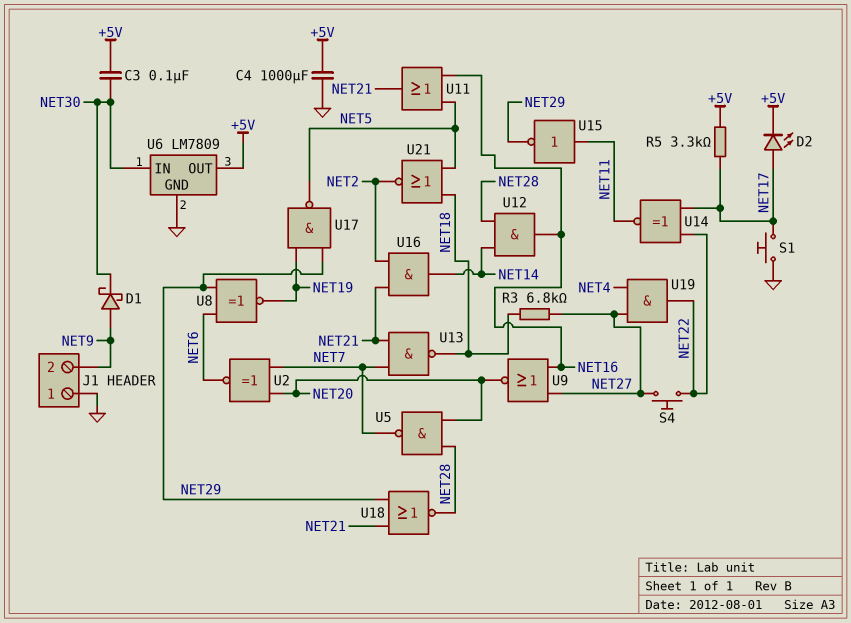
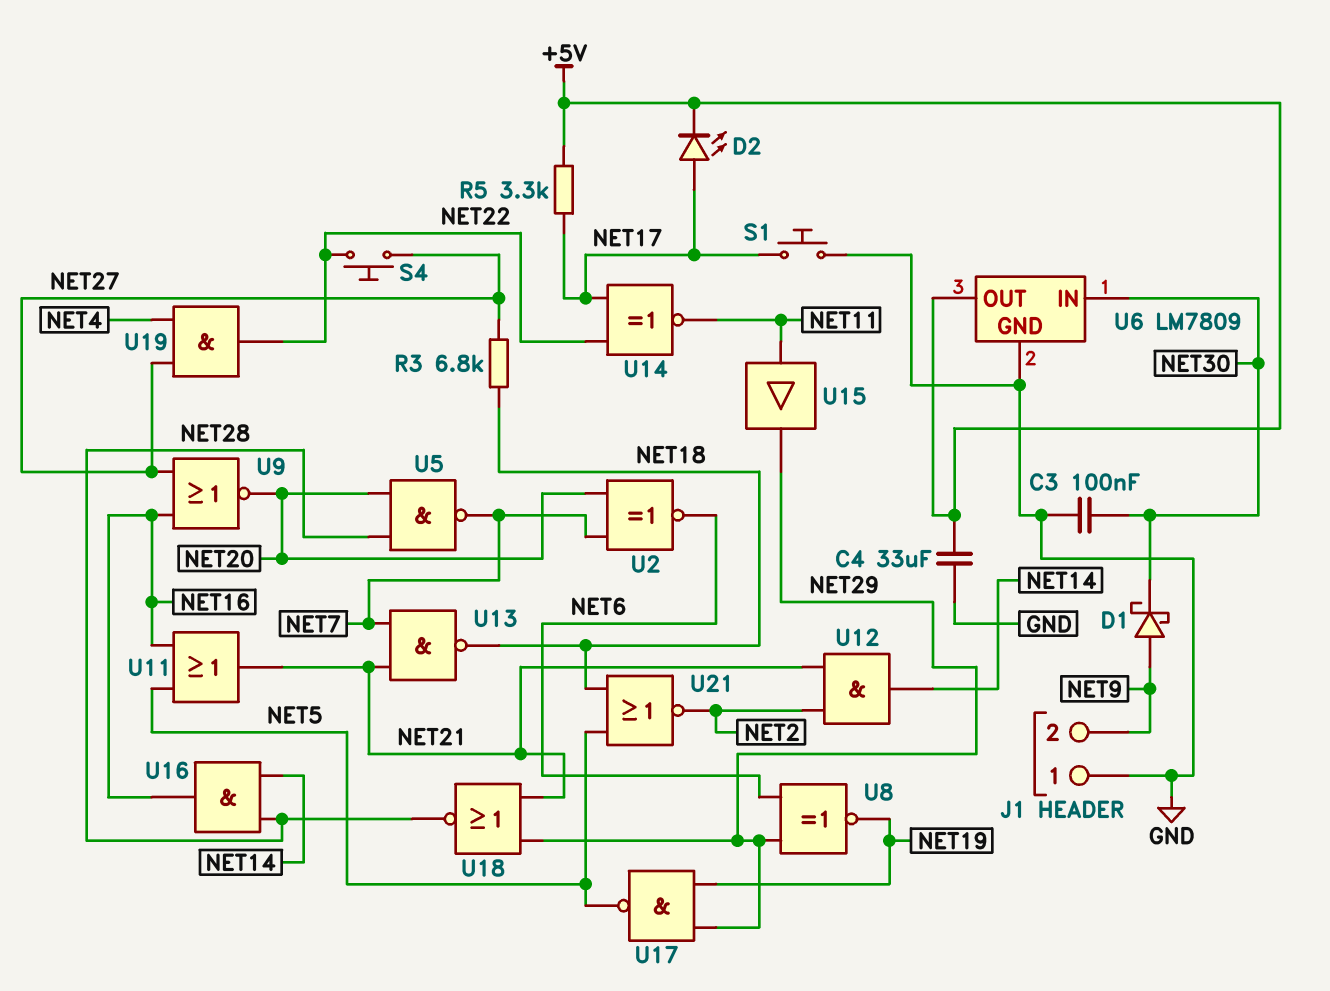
C3: 100nF (+5V, NET30) -> 100nF (GND, NET30)
C4: 1000uF (+5V, GND) -> 33uF (+5V, GND)
U12: AND (in NET14, in NET28, out NET16) -> AND (in NET2, in NET21, out NET14)
U15: NOT (in NET11, out NET29) -> buffer (in NET11, out NET29)
U16: AND (in NET2, in NET21, out NET14) -> AND (in NET14, in NET28, out NET16)

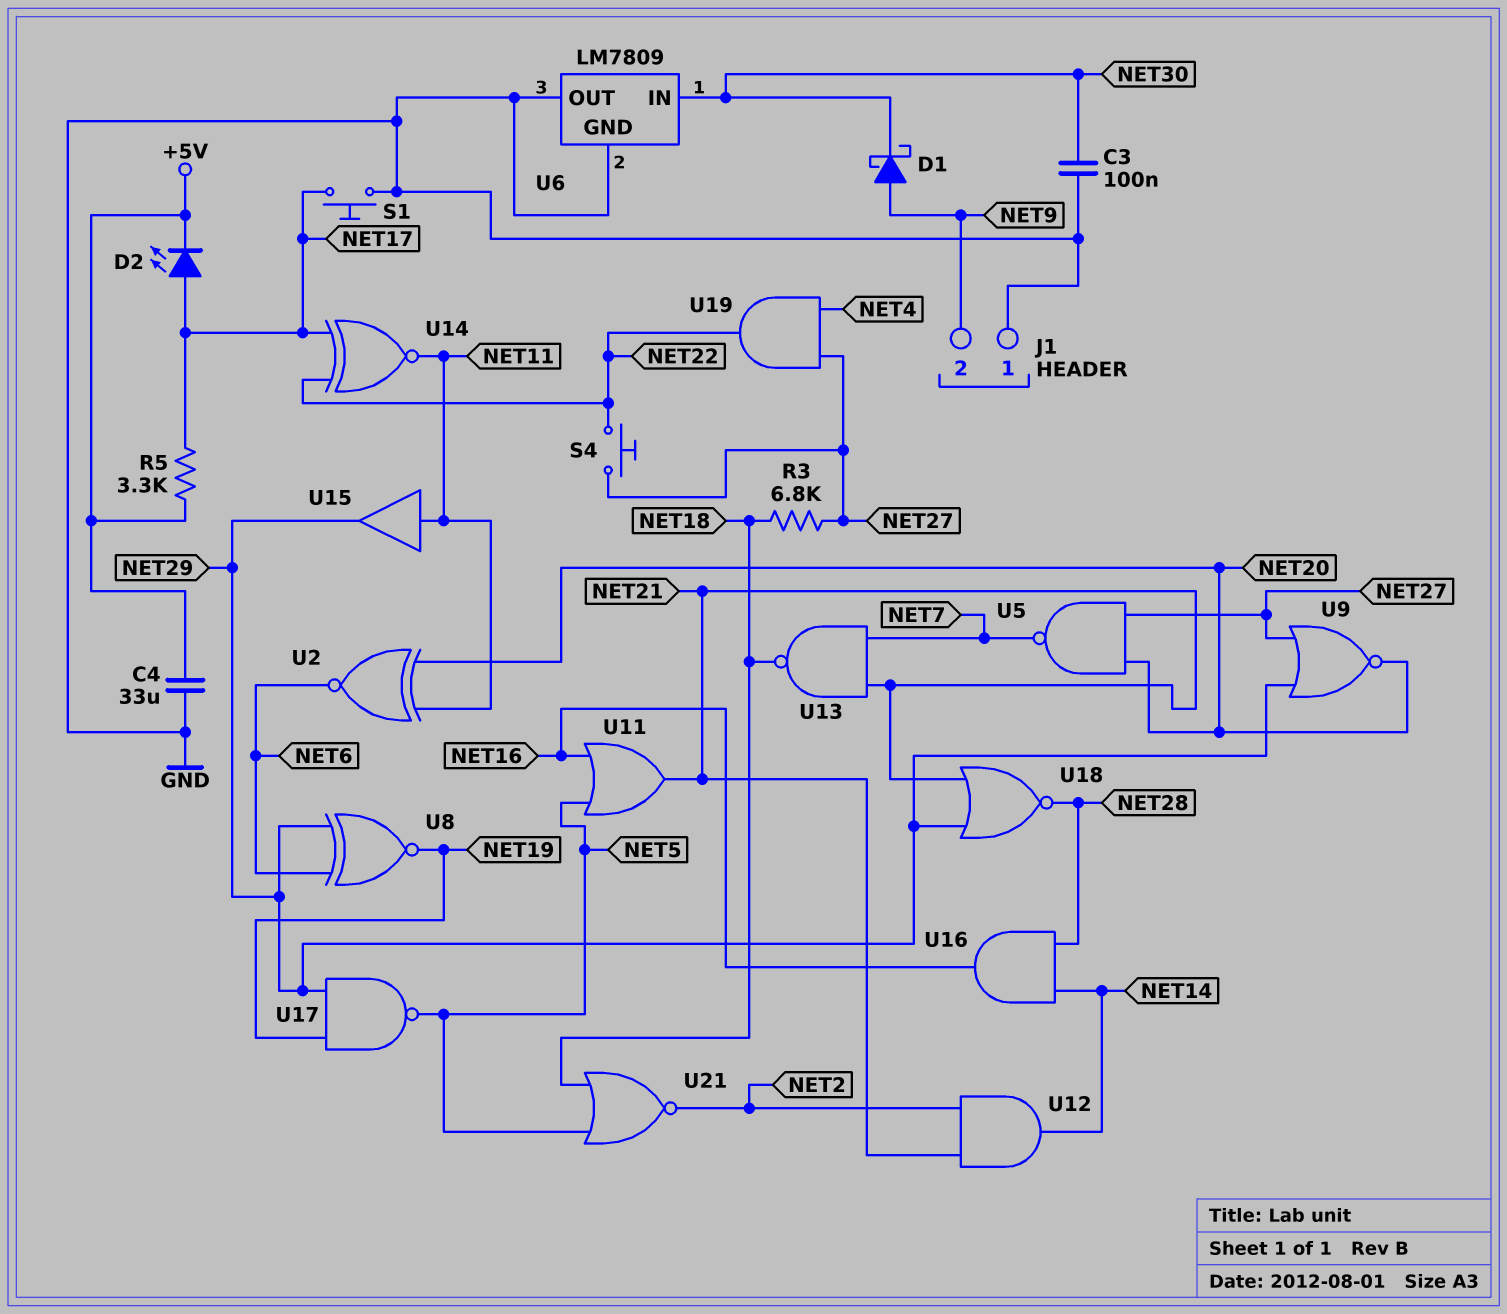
U2: XNOR (in NET7, in NET20, out NET6) -> XNOR (in NET11, in NET20, out NET6)
U5: NAND (in NET20, in NET28, out NET7) -> NAND (in NET20, in NET27, out NET7)
U6 pin OUT: +5V -> GND
U9: NOR (in NET16, in NET27, out NET20) -> NOR (in NET27, in NET29, out NET20)

